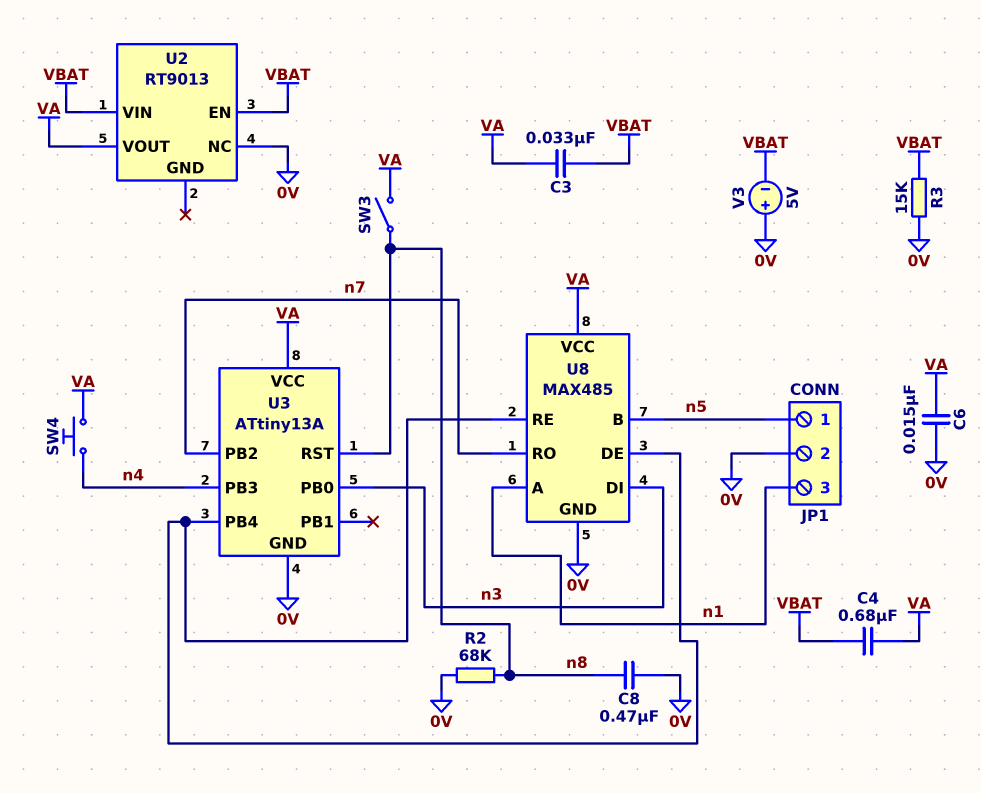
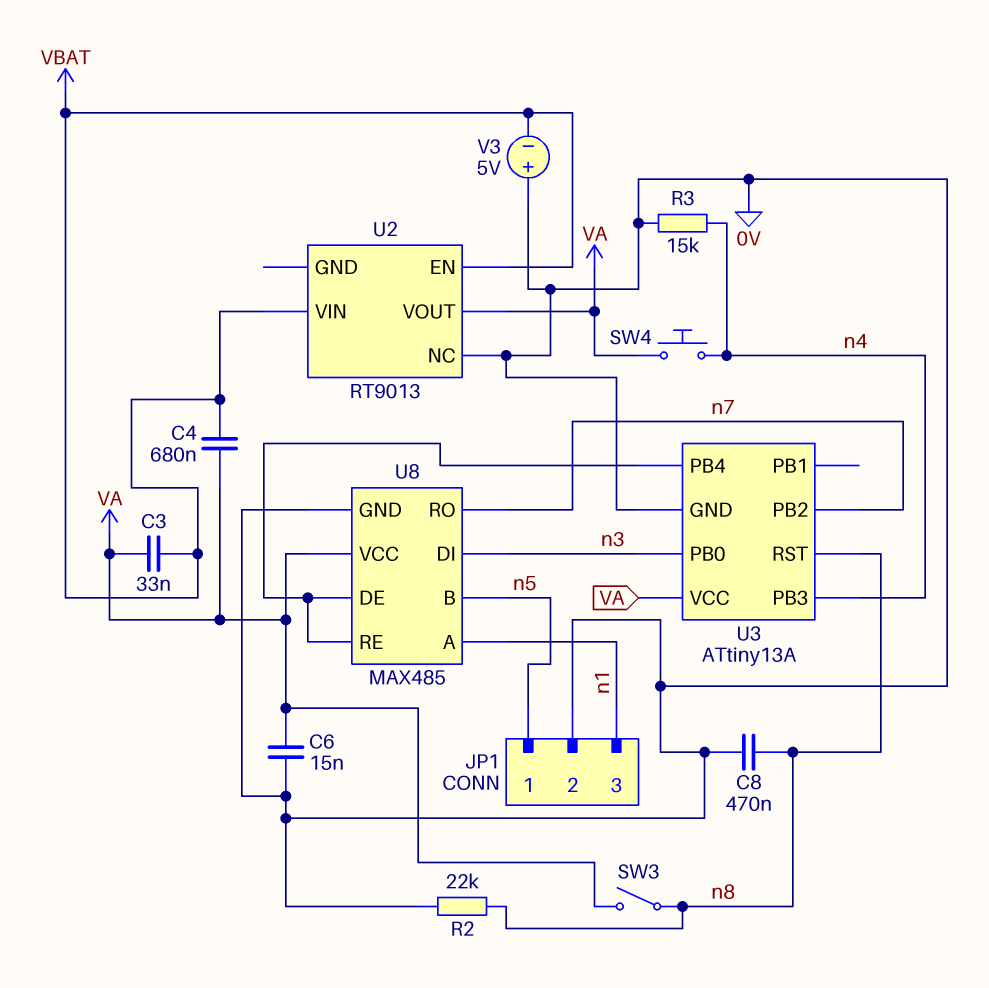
R2: 68k (0V, n8) -> 22k (0V, n8)
R3: 15k (0V, VBAT) -> 15k (0V, n4)

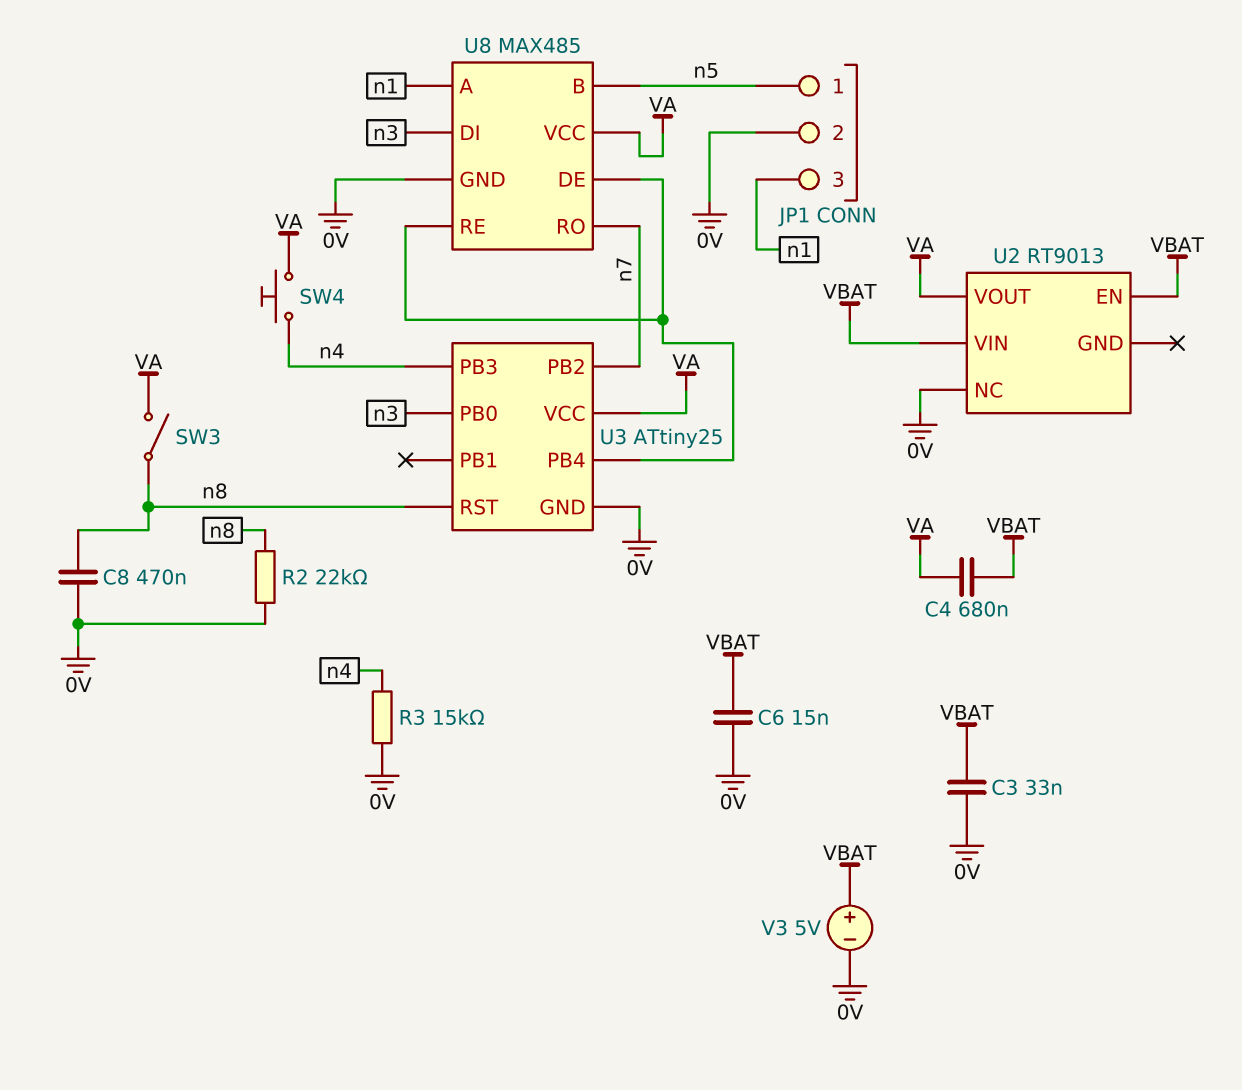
C3: 33nF (VA, VBAT) -> 33nF (0V, VBAT)
C6: 15nF (0V, VA) -> 15nF (0V, VBAT)
U3: ATtiny13A -> ATtiny25
V3: 5V (plus 0V, minus VBAT) -> 5V (plus VBAT, minus 0V)

